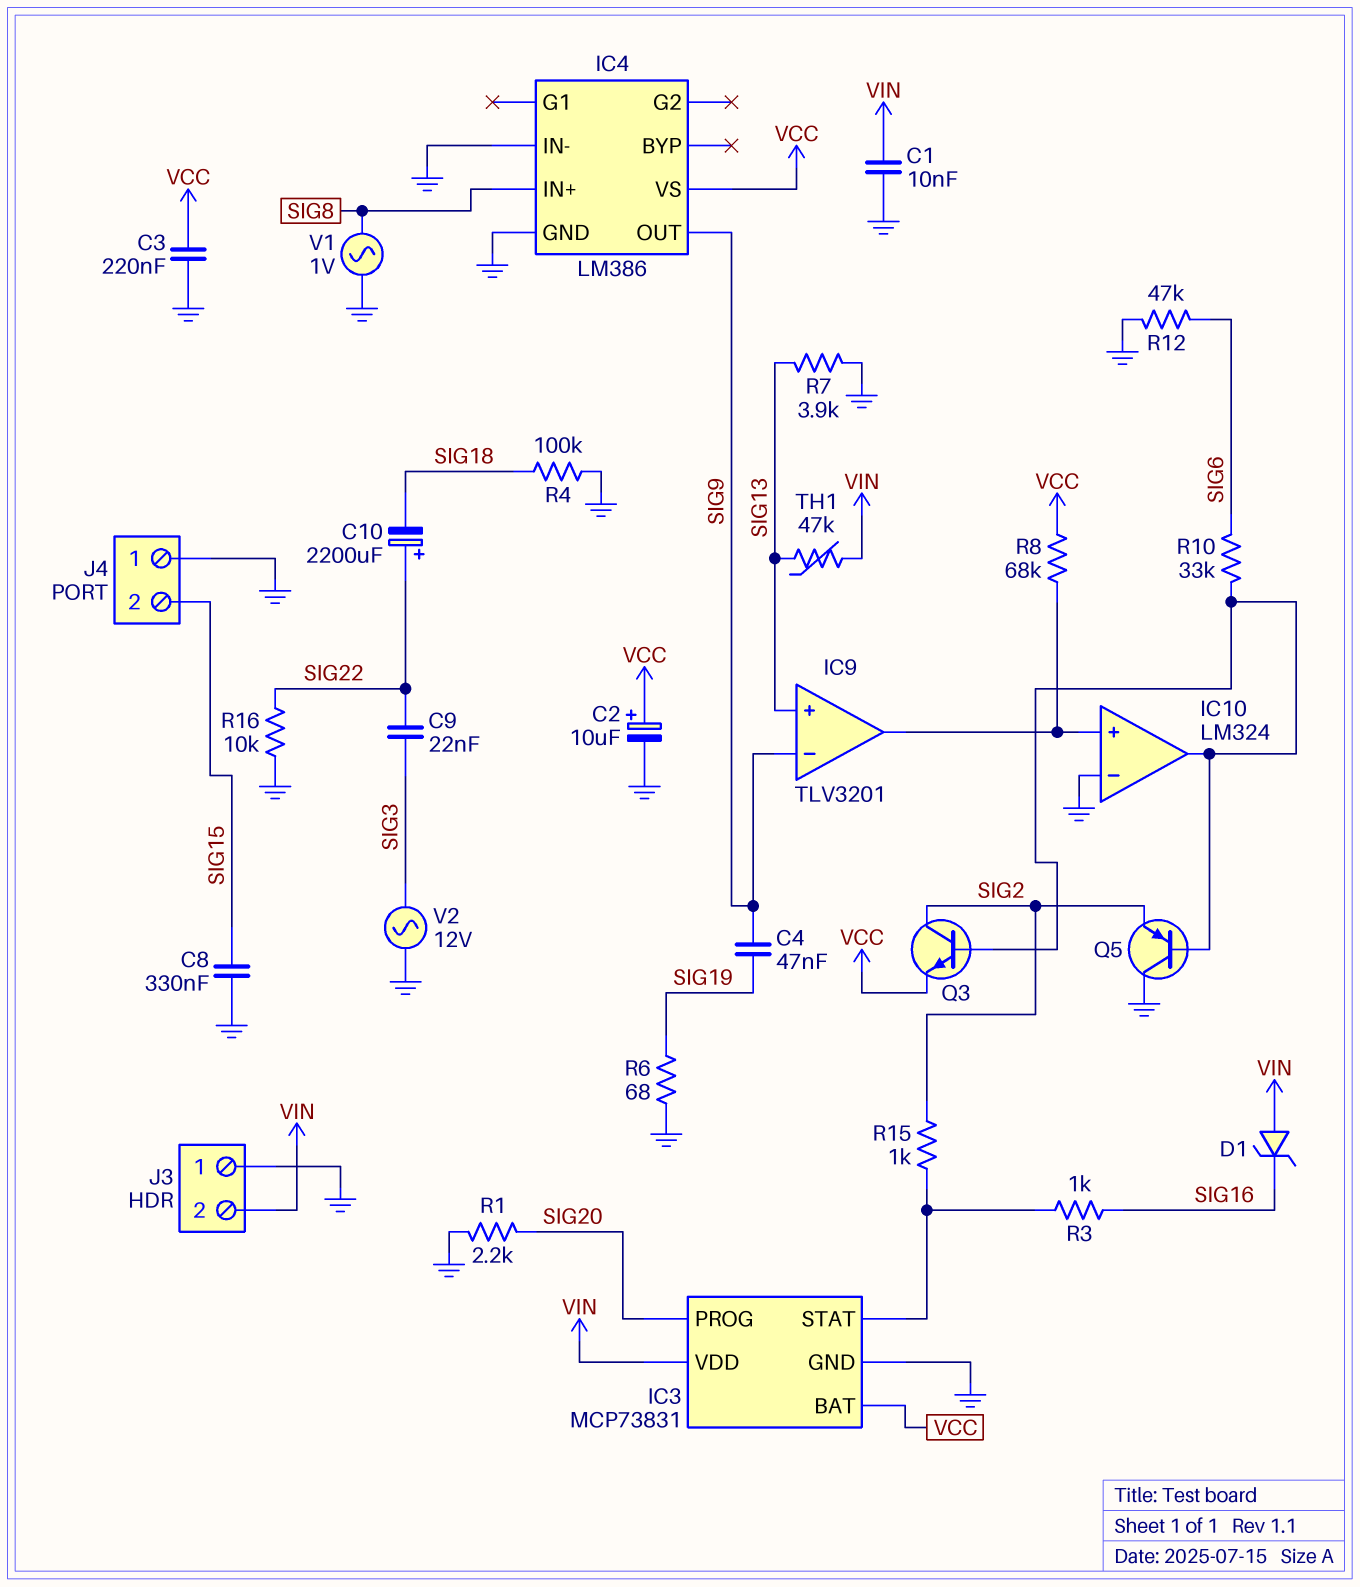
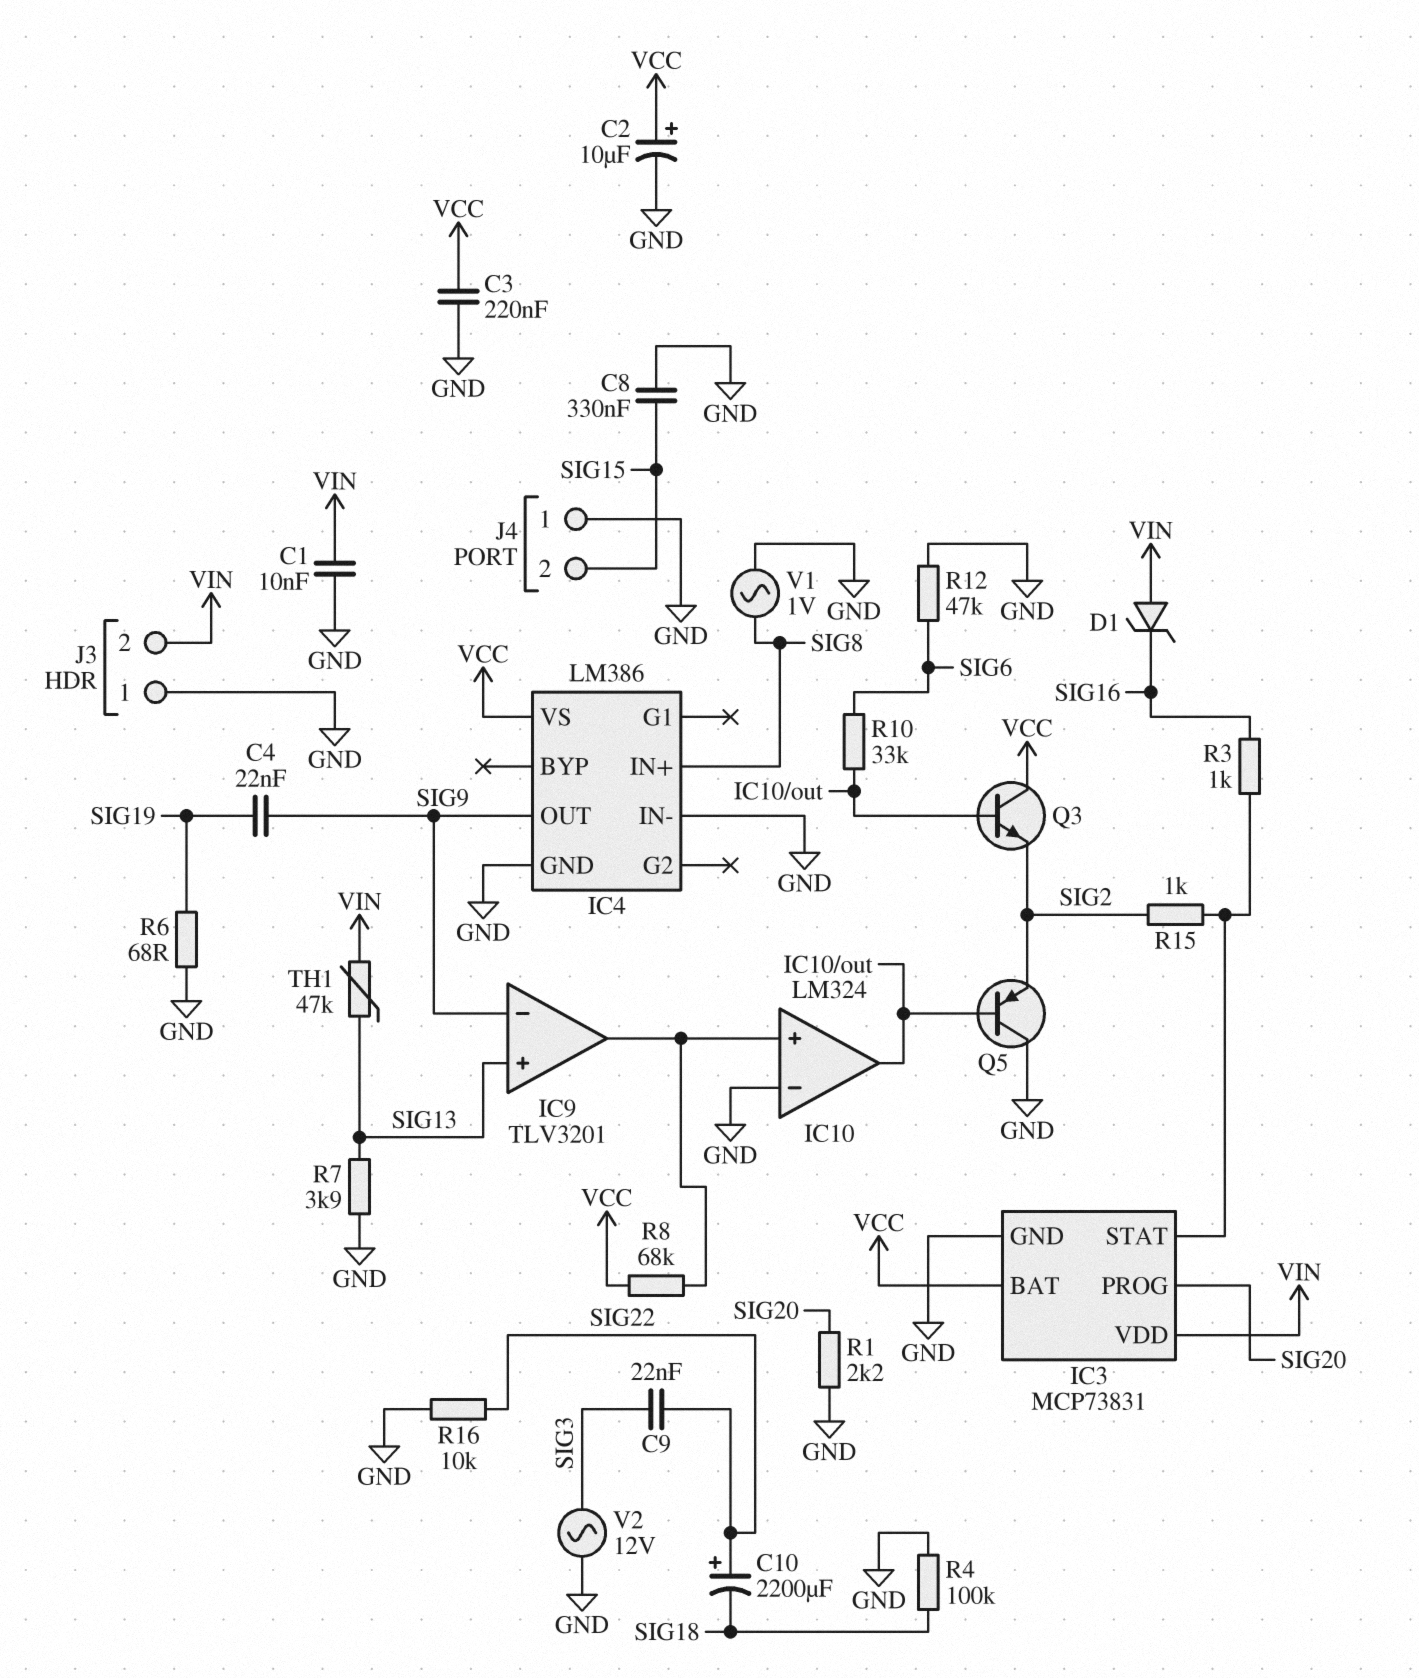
C4: 47nF (SIG9, SIG19) -> 22nF (SIG9, SIG19)
Q3: NPN (B IC10/out, C SIG2, E VCC) -> NPN (B IC10/out, C VCC, E SIG2)

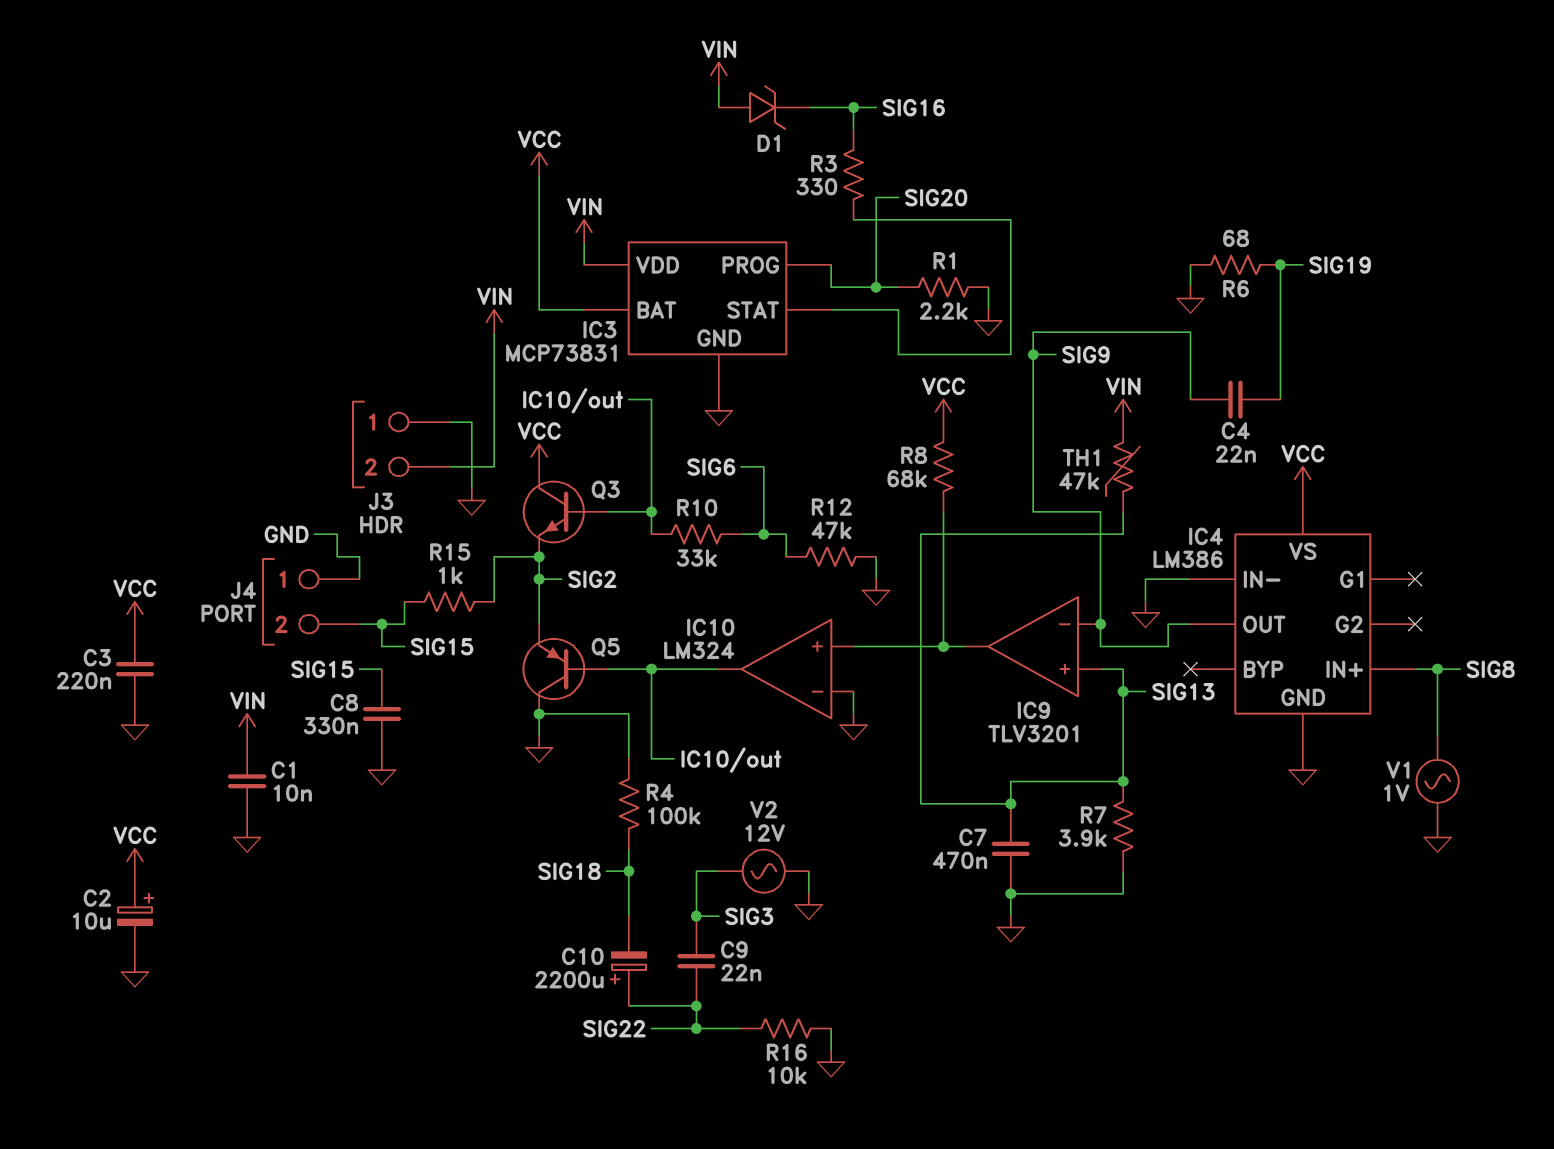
C7: none -> 470nF (GND, SIG13)
R3: 1k (IC3/STAT, SIG16) -> 330 (IC3/STAT, SIG16)
R15: 1k (IC3/STAT, SIG2) -> 1k (SIG2, SIG15)

